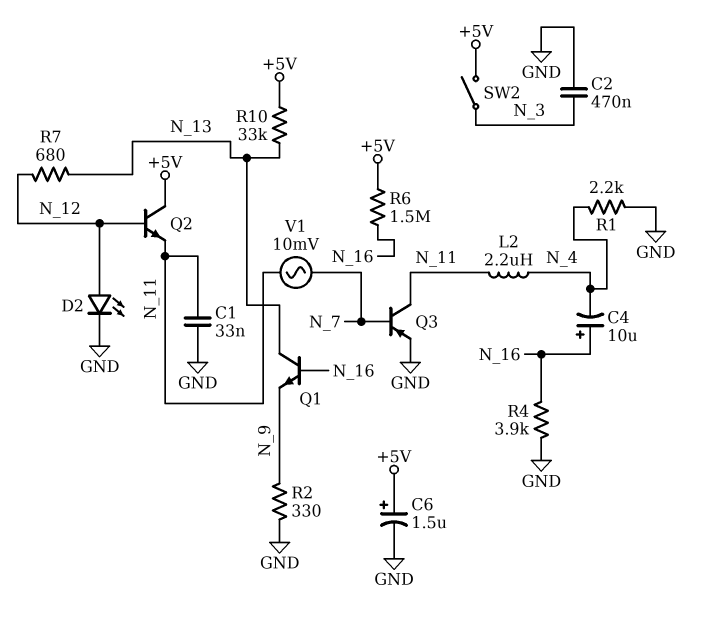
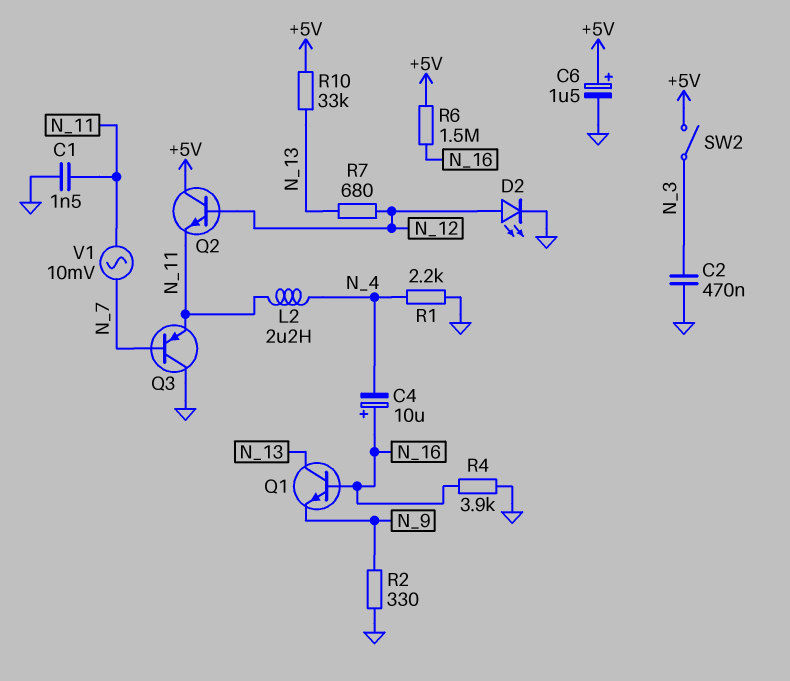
C1: 33nF (GND, N_11) -> 1.5nF (GND, N_11)
Q3: PNP (B N_7, C N_11, E GND) -> PNP (B N_7, C GND, E N_11)

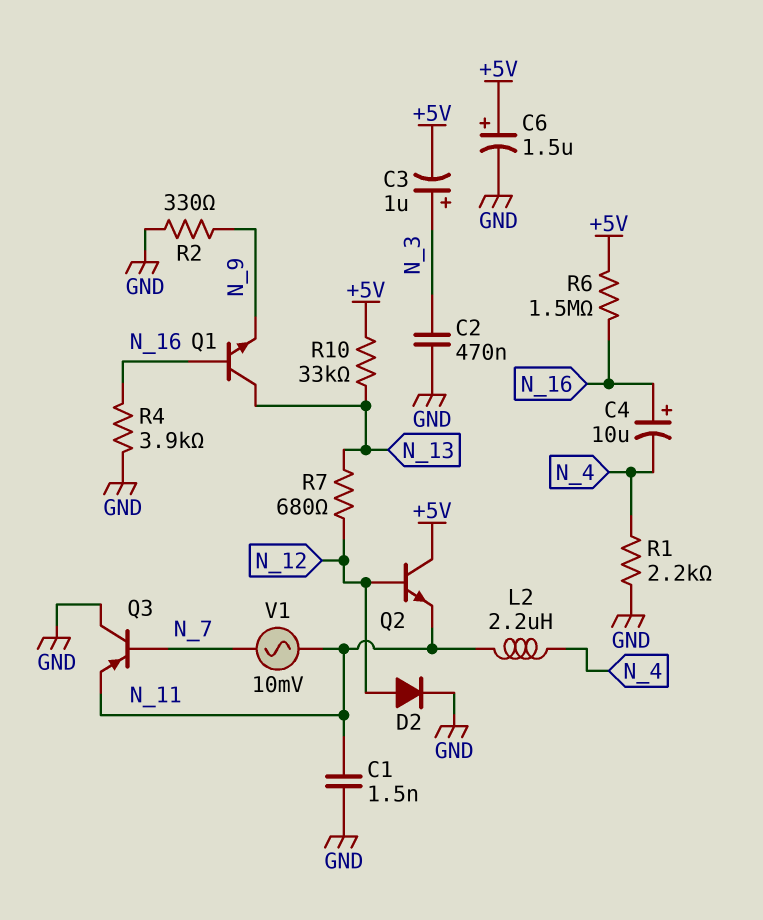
C3: none -> 1uF (plus N_3, minus +5V)
D2: LED (A N_12, K GND) -> diode (A N_12, K GND)
SW2: switch (+5V, N_3) -> none

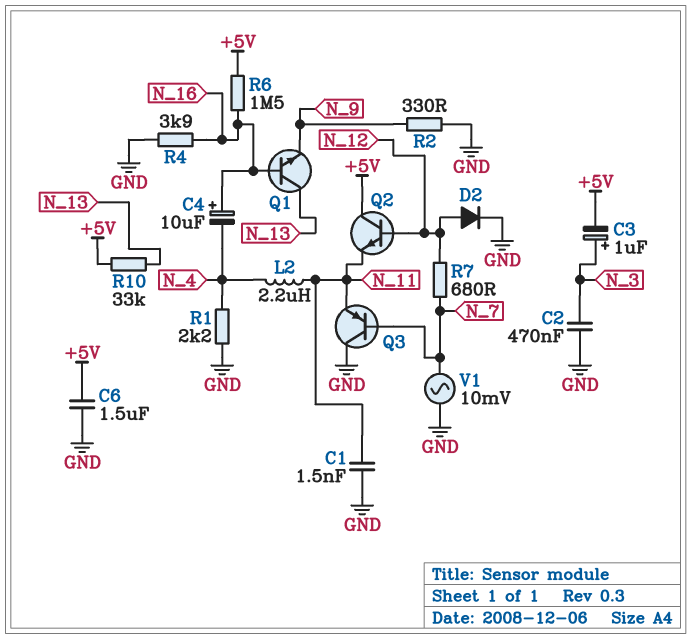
C6: 1.5uF (plus +5V, minus GND) -> 1.5uF (+5V, GND)
R7: 680 (N_12, N_13) -> 680 (N_7, N_12)
V1: AC 10mV (N_7, N_11) -> AC 10mV (GND, N_7)

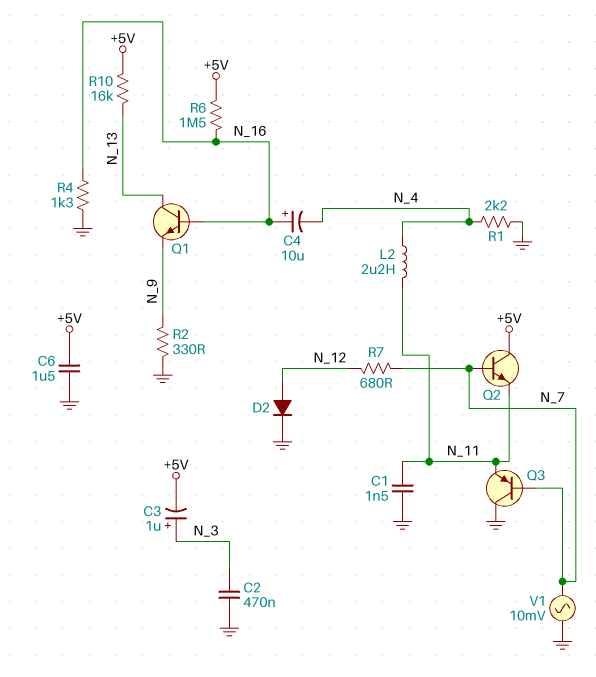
Q2: NPN (B N_12, C +5V, E N_11) -> NPN (B N_7, C +5V, E N_11)
R4: 3.9k (GND, N_16) -> 1.3k (GND, N_16)
R10: 33k (+5V, N_13) -> 16k (+5V, N_13)

